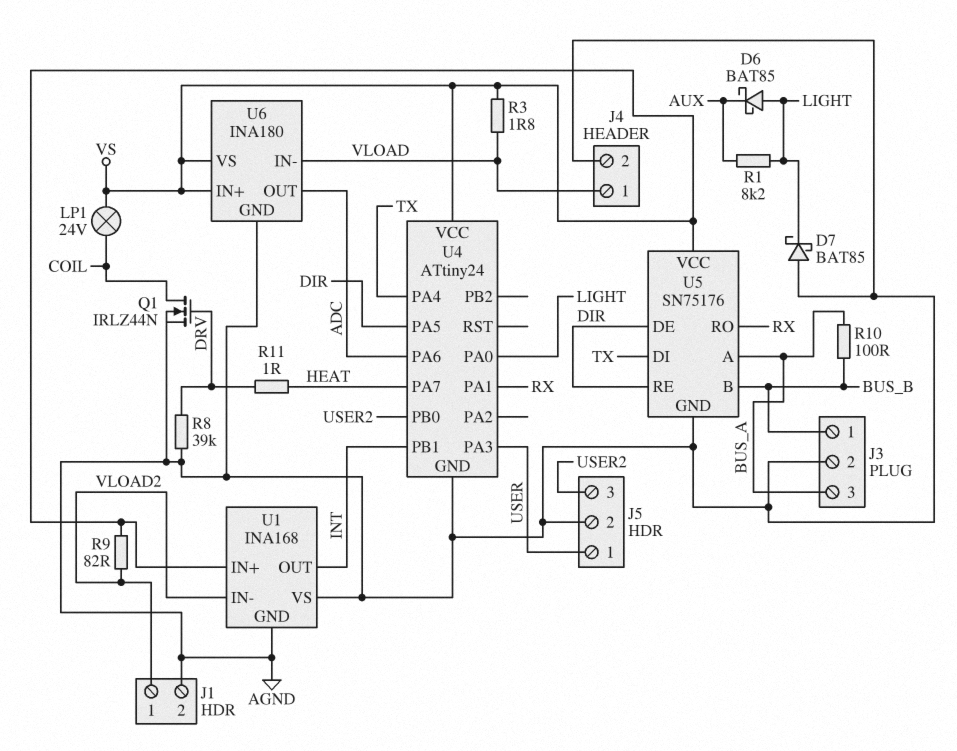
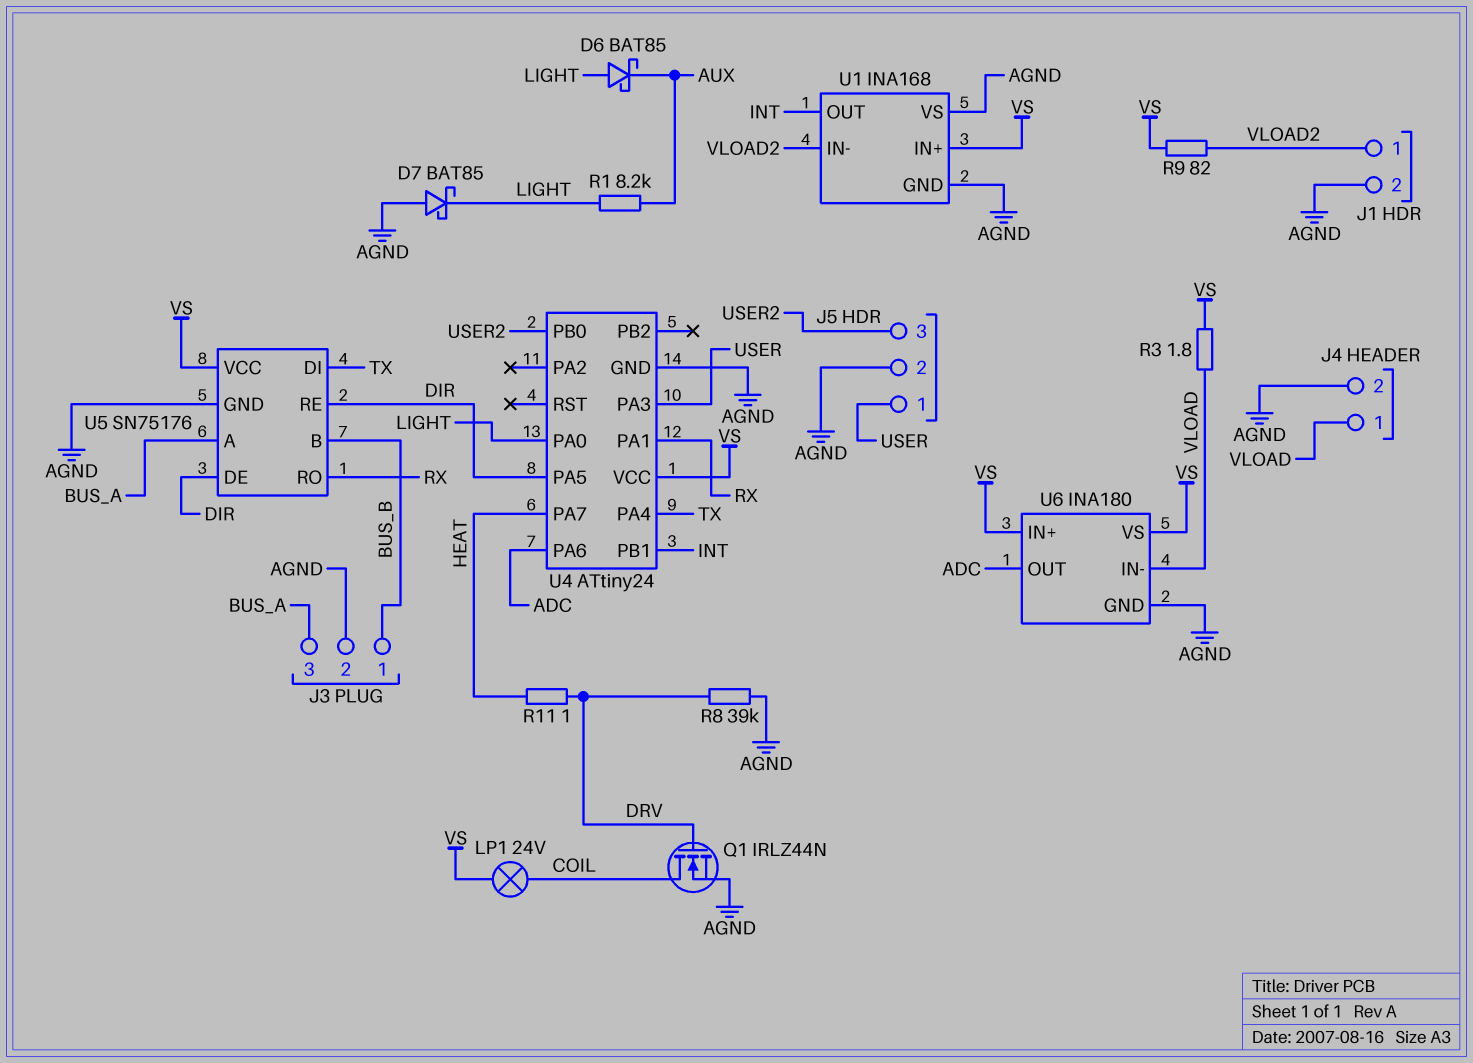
R10: 100 (BUS_A, BUS_B) -> none

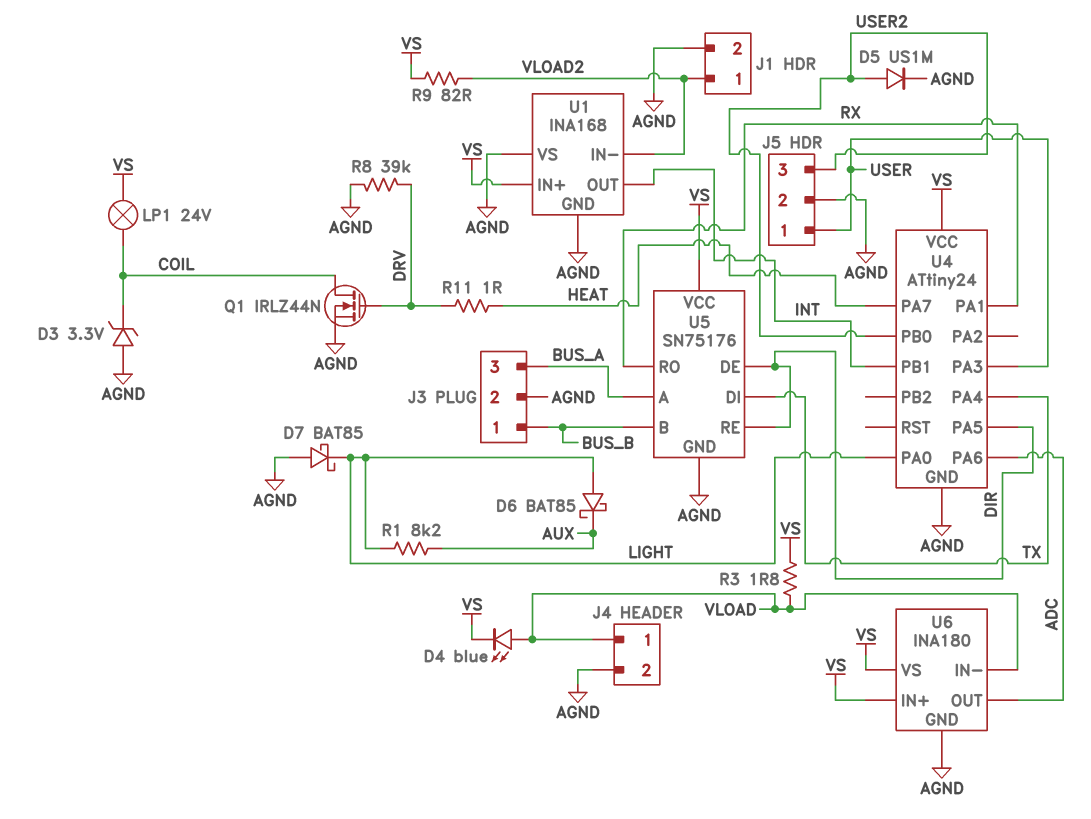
D3: none -> zener 3.3V (A AGND, K COIL)
D4: none -> LED blue (A VLOAD, K VS)
D5: none -> diode US1M (A USER2, K AGND)

